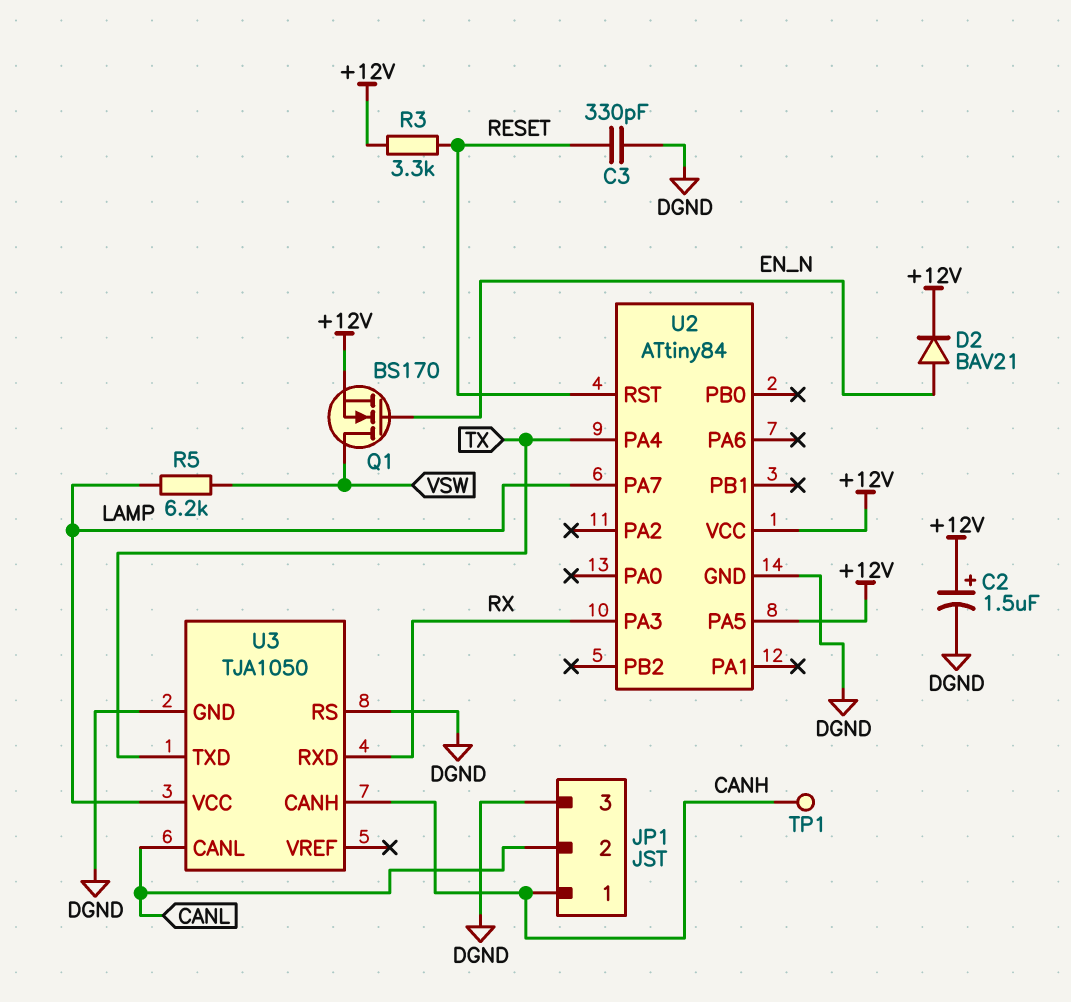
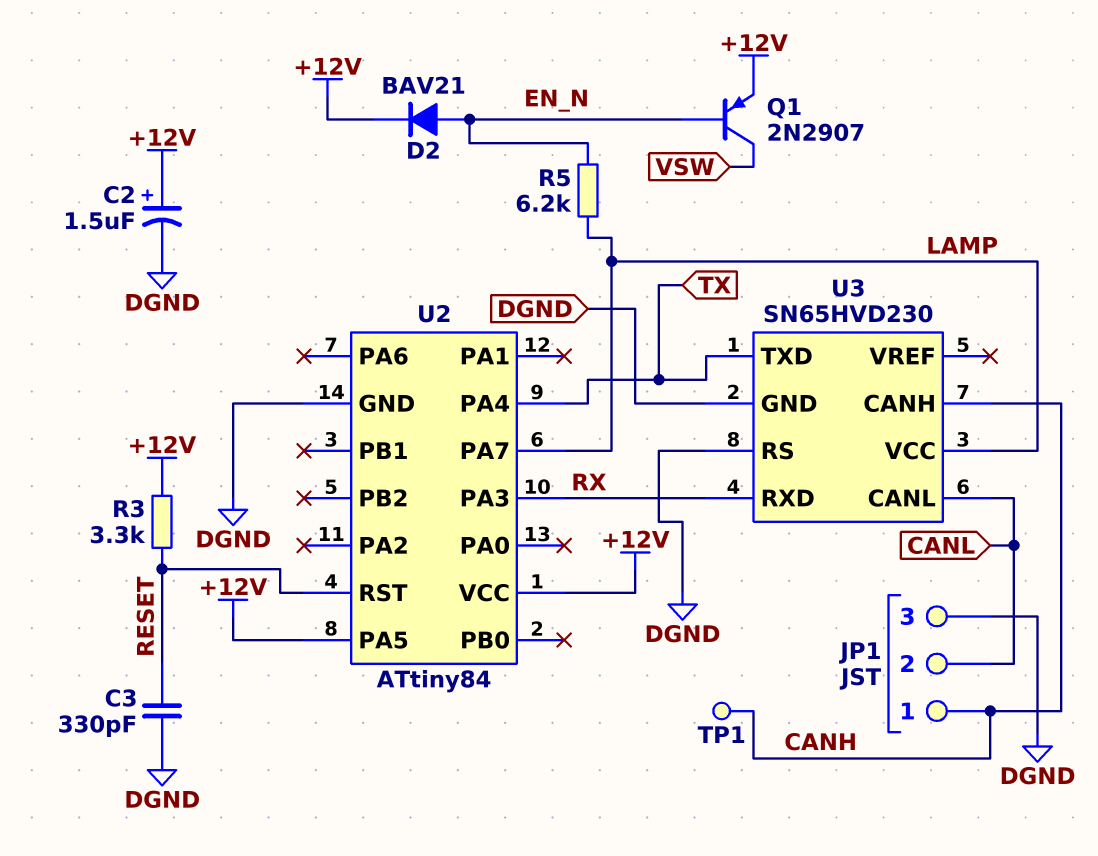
Q1: NMOS BS170 (G EN_N, D VSW, S +12V) -> PNP 2N2907 (B EN_N, C VSW, E +12V)
R5: 6.2k (LAMP, VSW) -> 6.2k (EN_N, LAMP)
U3: TJA1050 -> SN65HVD230

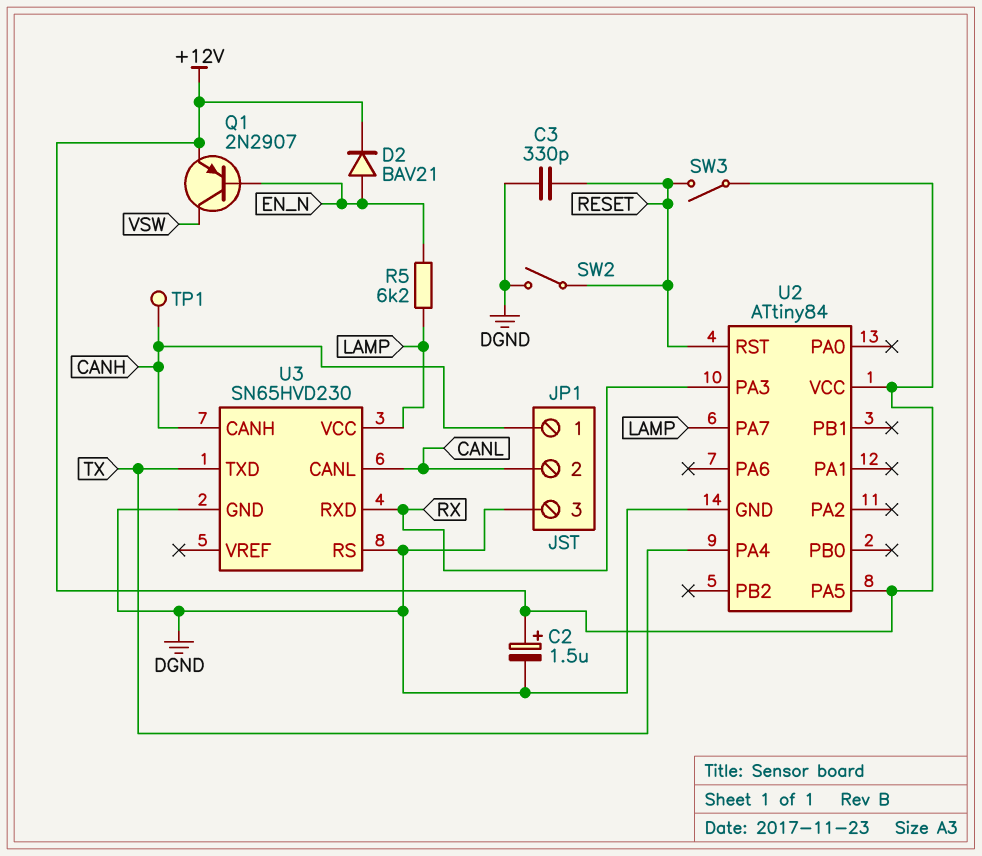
R3: 3.3k (+12V, RESET) -> none
SW2: none -> switch (DGND, RESET)
SW3: none -> switch (+12V, RESET)

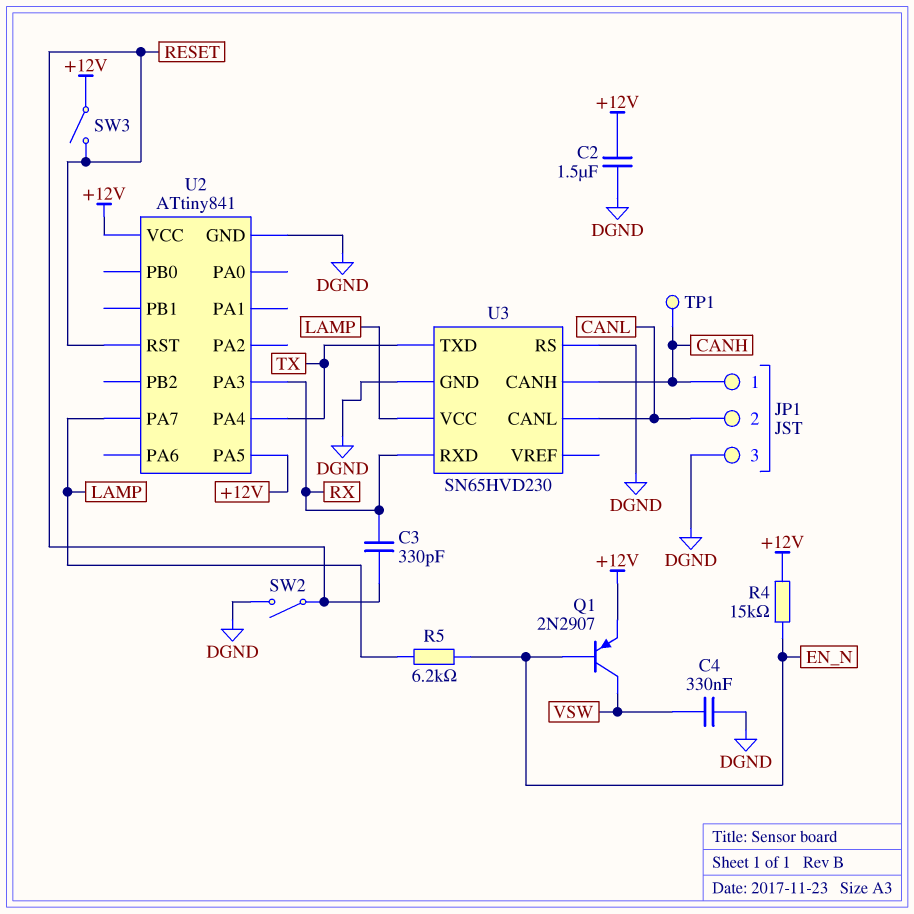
C2: 1.5uF (plus +12V, minus DGND) -> 1.5uF (+12V, DGND)
C3: 330pF (DGND, RESET) -> 330pF (RESET, RX)
C4: none -> 330nF (DGND, VSW)
D2: diode BAV21 (A EN_N, K +12V) -> none
R4: none -> 15k (+12V, EN_N)
U2: ATtiny84 -> ATtiny841

